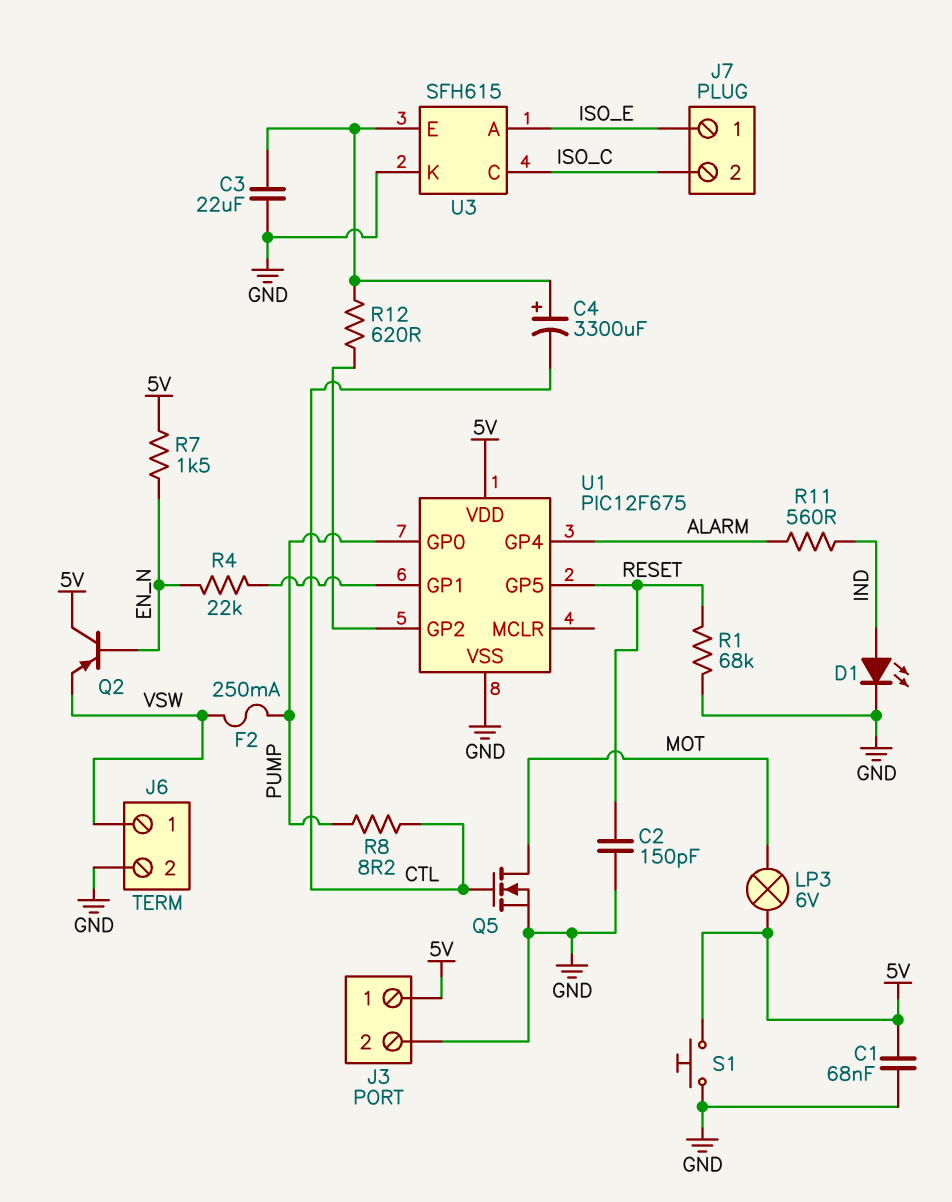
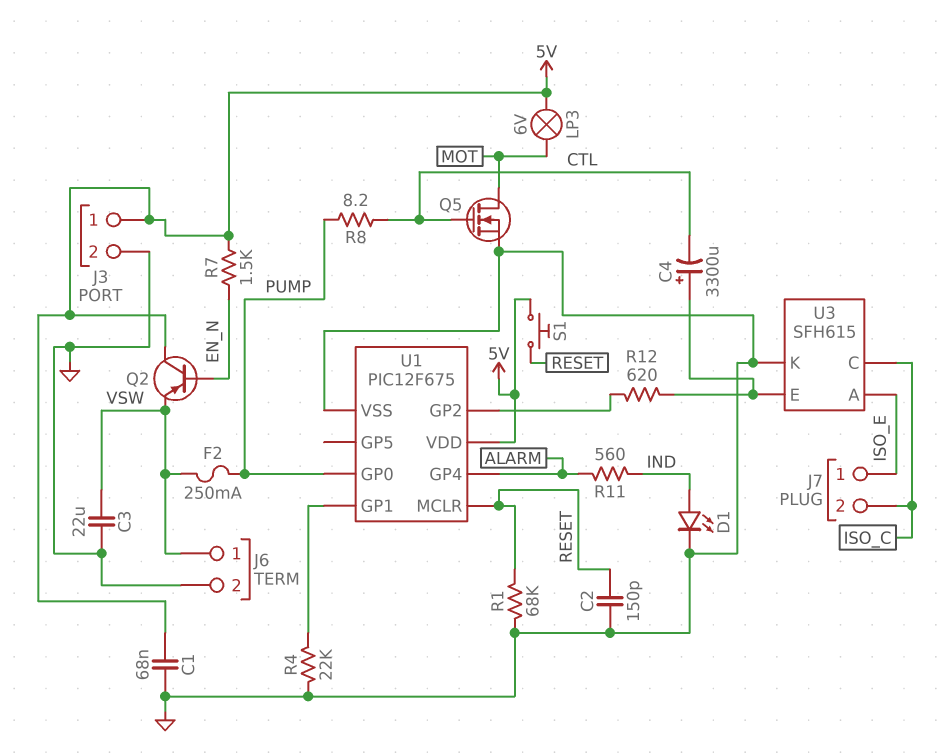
C3: 22uF (GND, U3/E) -> 22uF (GND, VSW)
R4: 22k (EN_N, U1/GP1) -> 22k (GND, U1/GP1)
S1: button (5V, GND) -> button (5V, RESET)
U1 pin GP5: RESET -> none
U1 pin MCLR: none -> RESET

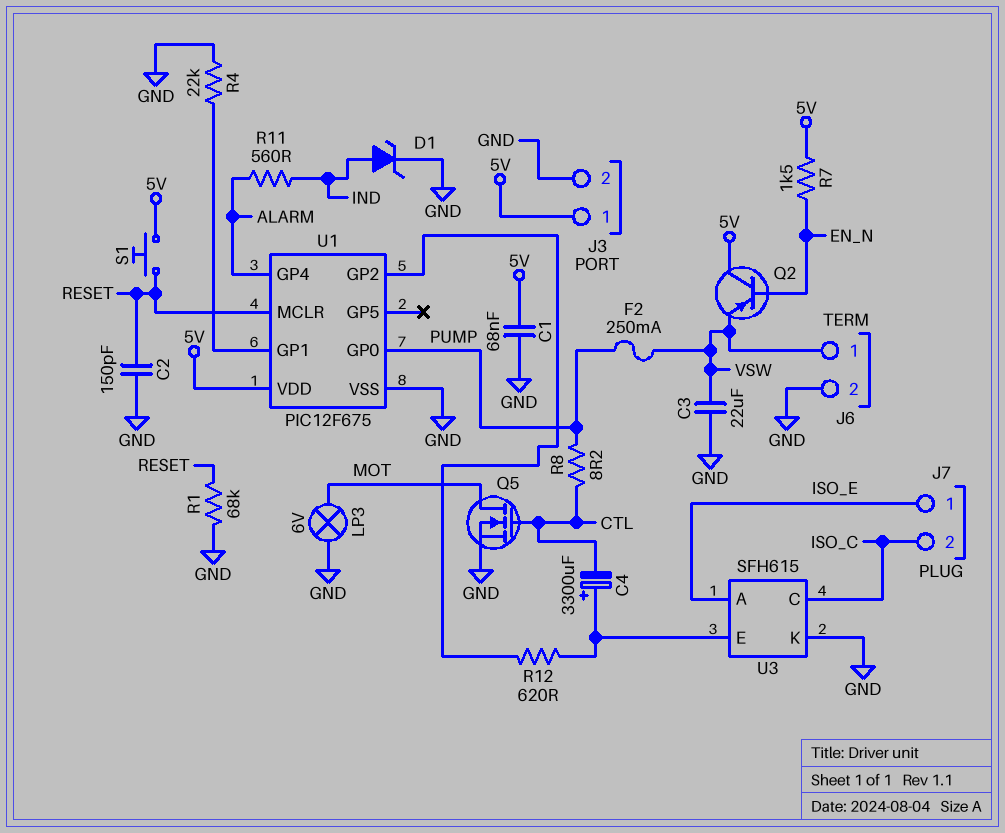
D1: LED (A IND, K GND) -> zener (A IND, K GND)
LP3: lamp 6V (5V, MOT) -> lamp 6V (GND, MOT)

